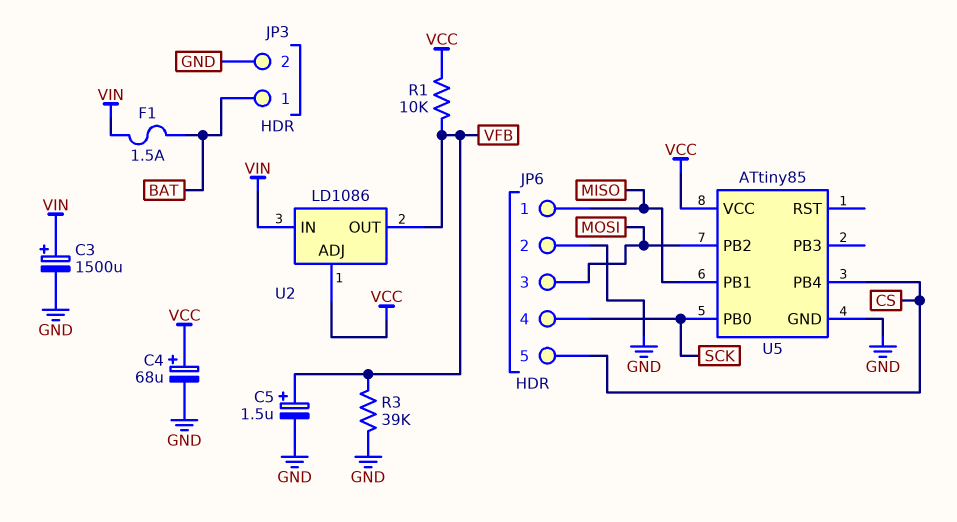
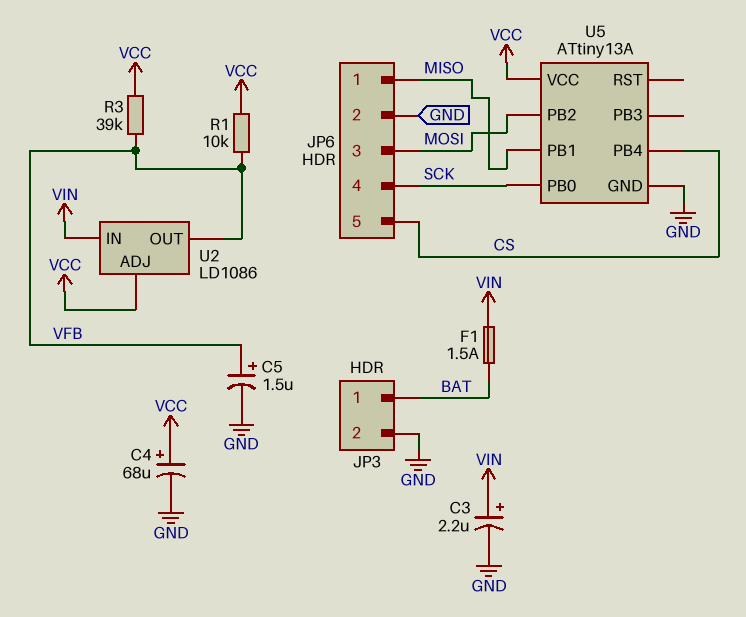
C3: 1500uF (plus VIN, minus GND) -> 2.2uF (plus VIN, minus GND)
R3: 39k (GND, VFB) -> 39k (VCC, VFB)
U5: ATtiny85 -> ATtiny13A

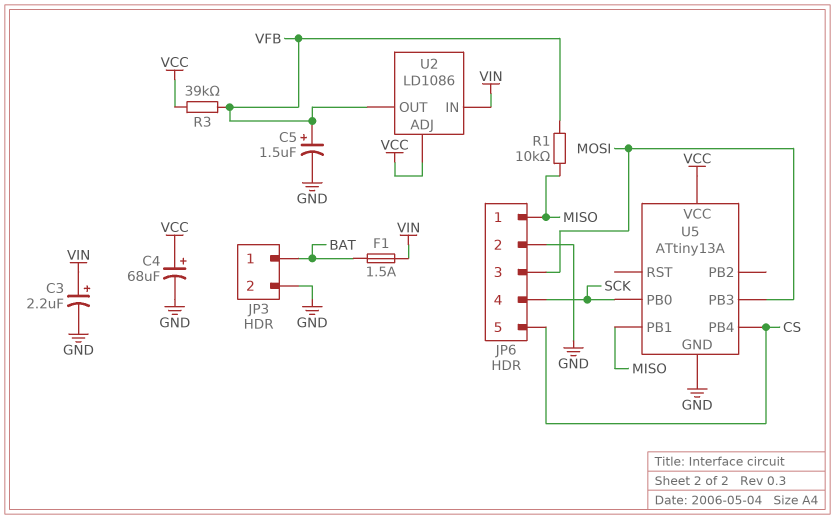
R1: 10k (VCC, VFB) -> 10k (MISO, VFB)
U5 pin PB2: MOSI -> none
U5 pin PB3: none -> MOSI

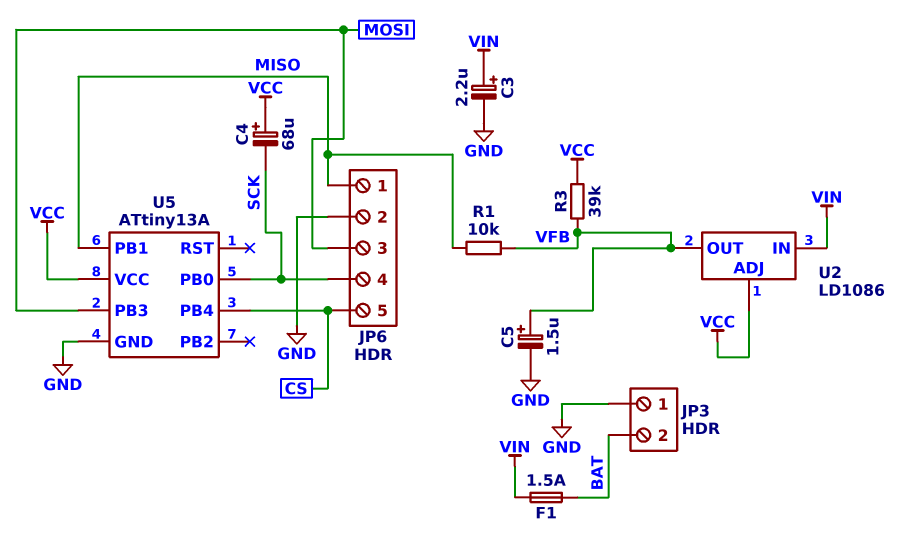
C4: 68uF (plus VCC, minus GND) -> 68uF (plus VCC, minus SCK)
JP3 pin 1: BAT -> GND
JP3 pin 2: GND -> BAT

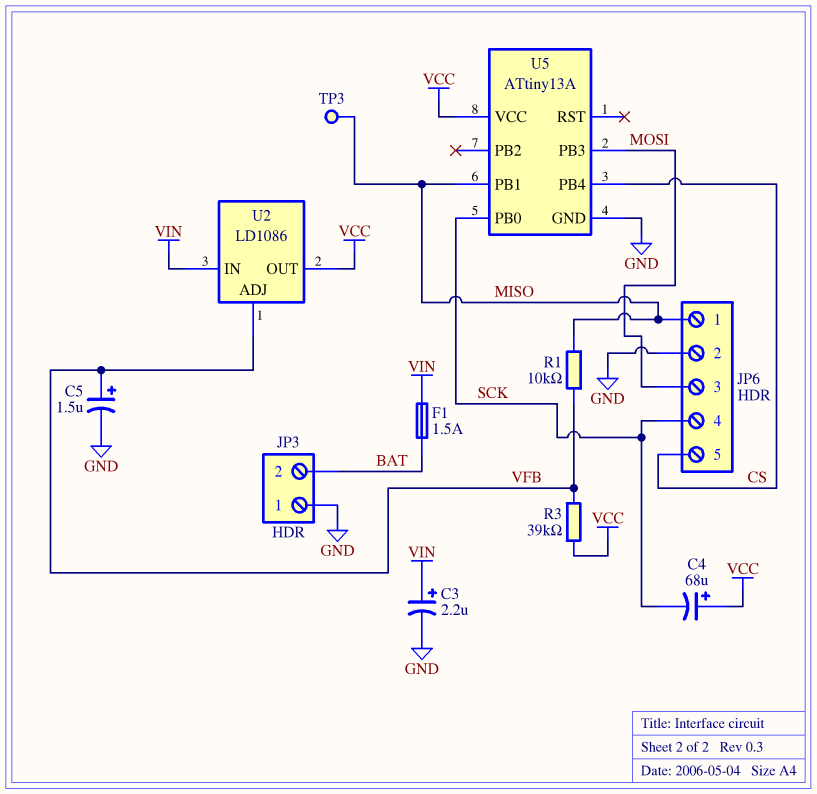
TP3: none -> test point (MISO)
U2 pin ADJ: VCC -> VFB
U2 pin OUT: VFB -> VCC

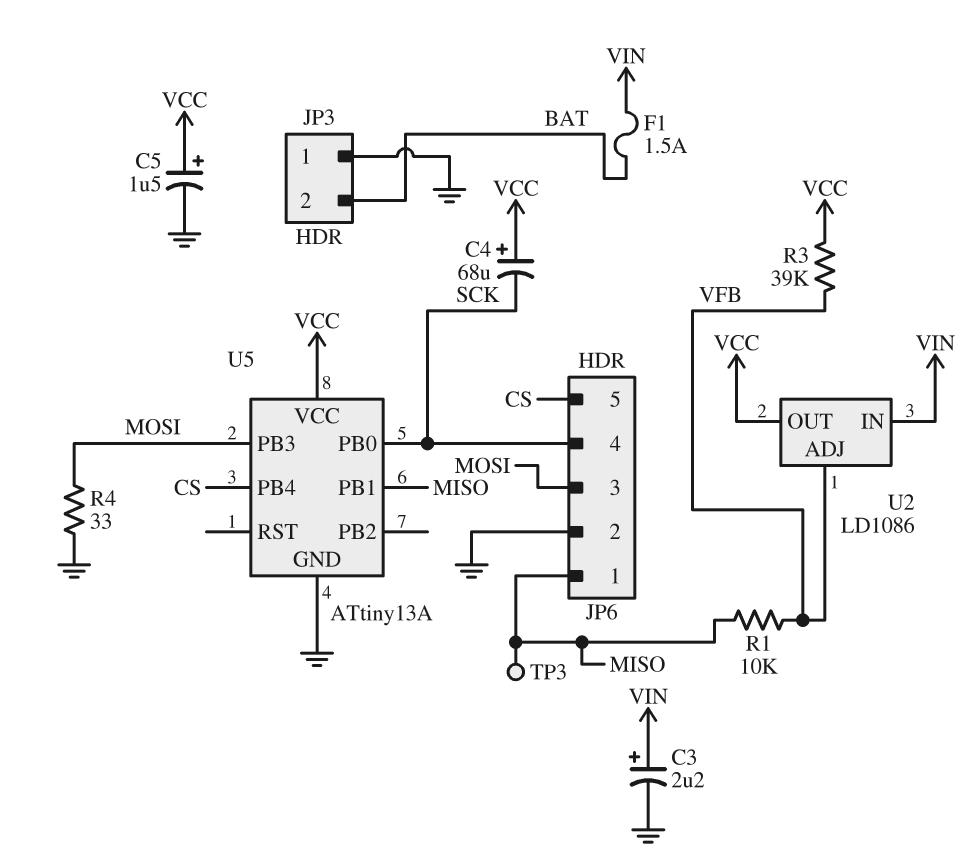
C5: 1.5uF (plus VFB, minus GND) -> 1.5uF (plus VCC, minus GND)
R4: none -> 33 (GND, MOSI)

